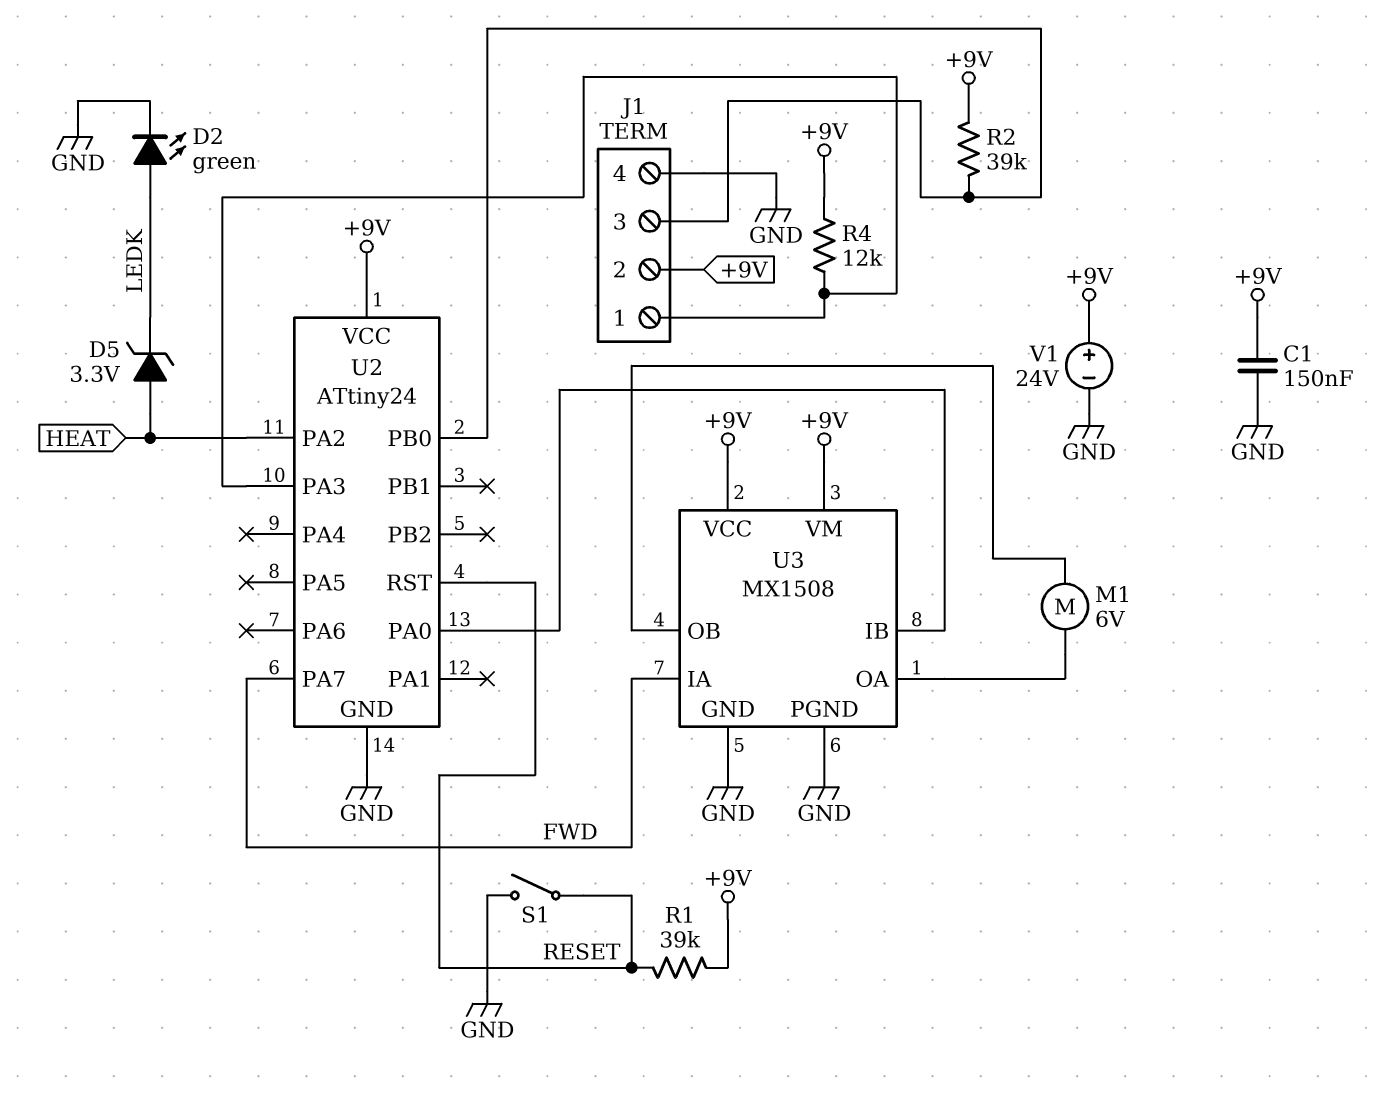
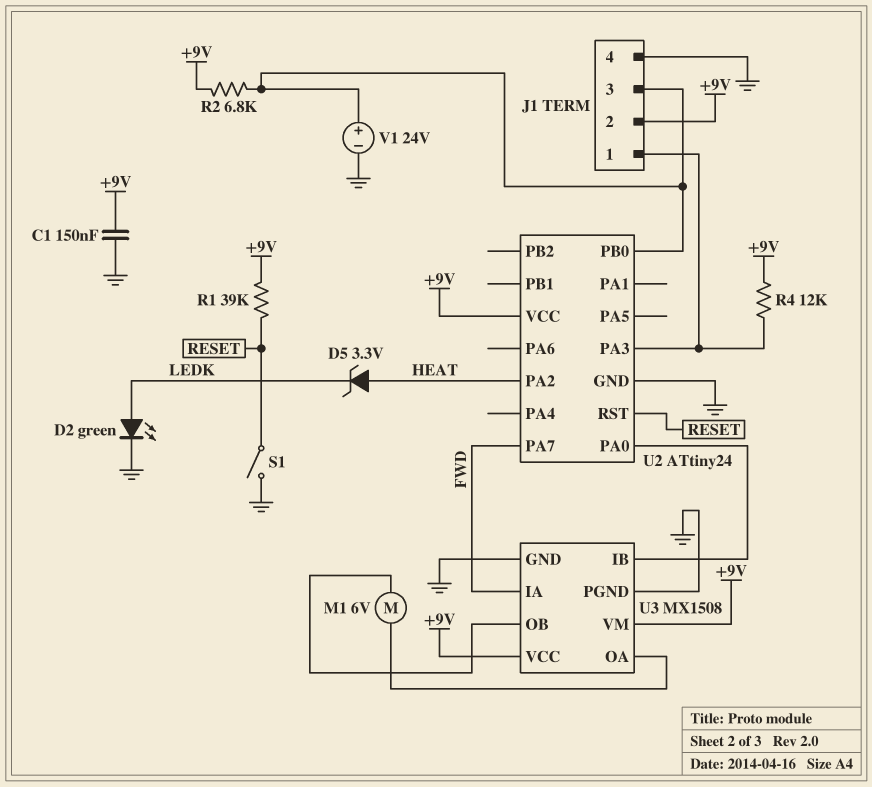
R2: 39k (+9V, J1/3) -> 6.8k (+9V, J1/3)
V1: 24V (plus +9V, minus GND) -> 24V (plus J1/3, minus GND)

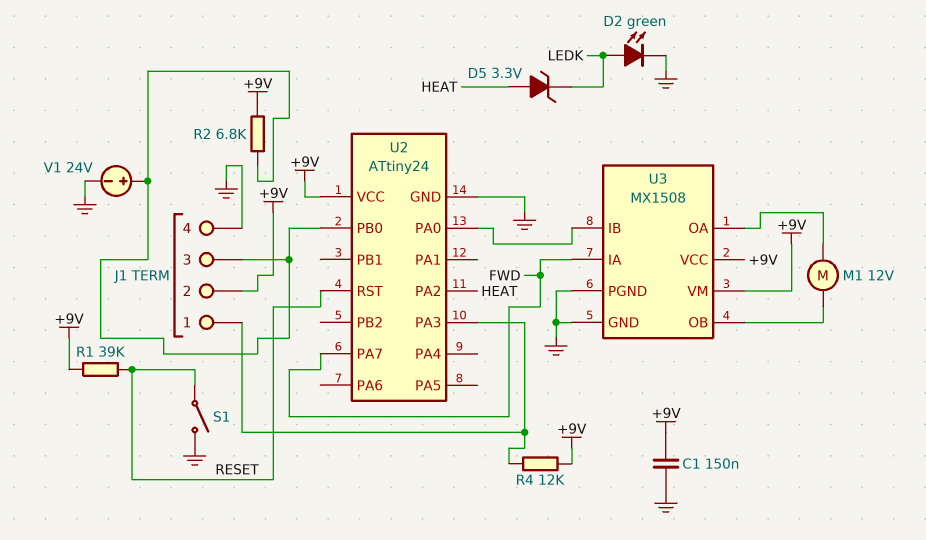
M1: motor 6V (U3/OA, U3/OB) -> motor 12V (U3/OA, U3/OB)

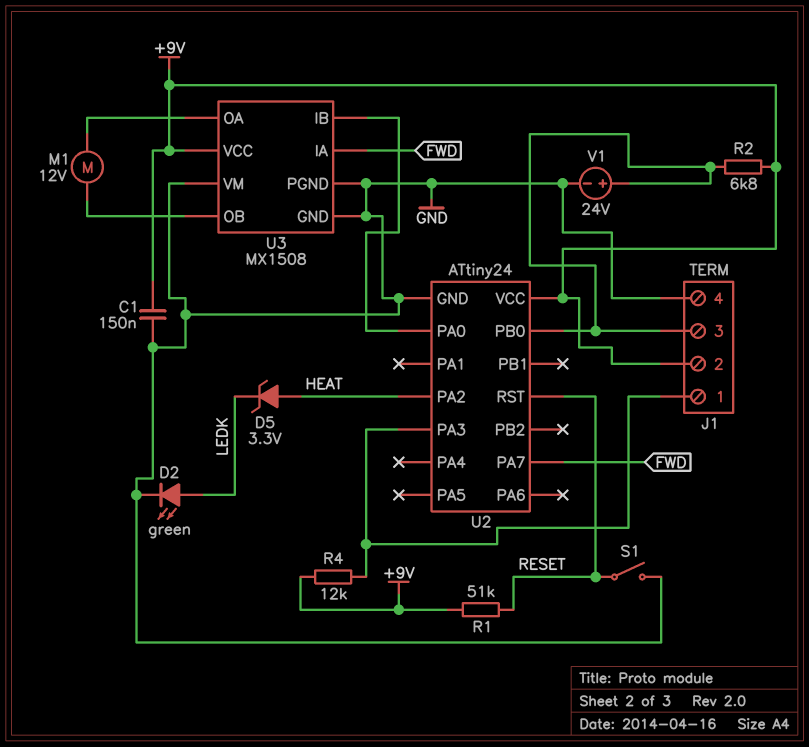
R1: 39k (+9V, RESET) -> 51k (+9V, RESET)
U3 pin VM: +9V -> GND

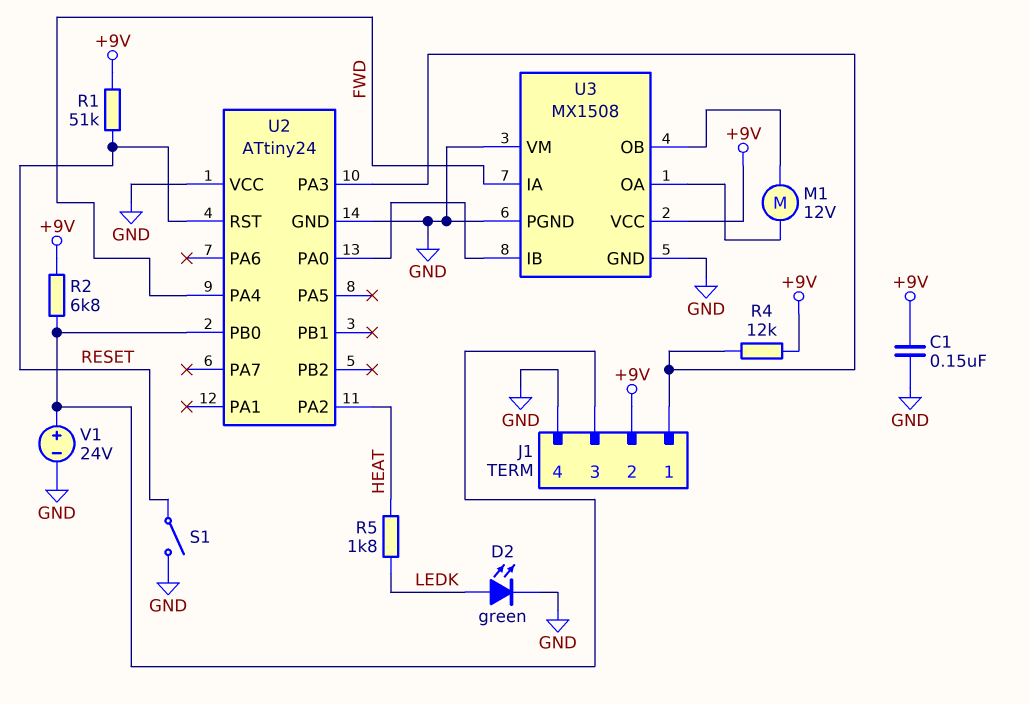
D5: zener 3.3V (A HEAT, K LEDK) -> none
R5: none -> 1.8k (HEAT, LEDK)
U2 pin PA4: none -> FWD
U2 pin PA7: FWD -> none
U2 pin VCC: +9V -> GND

